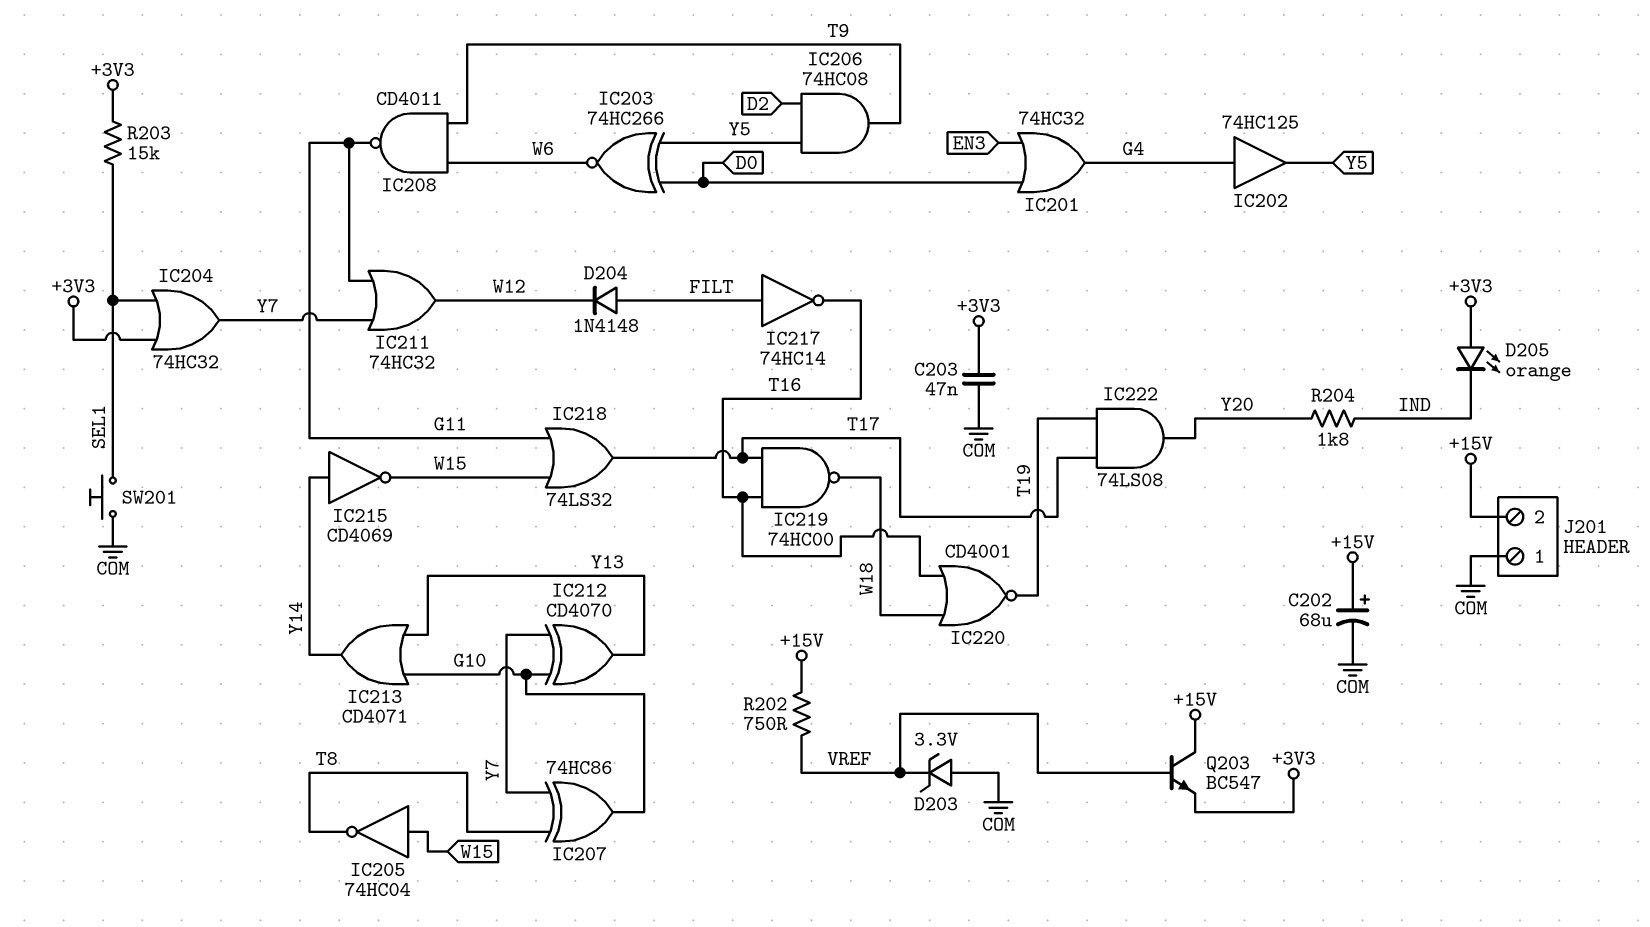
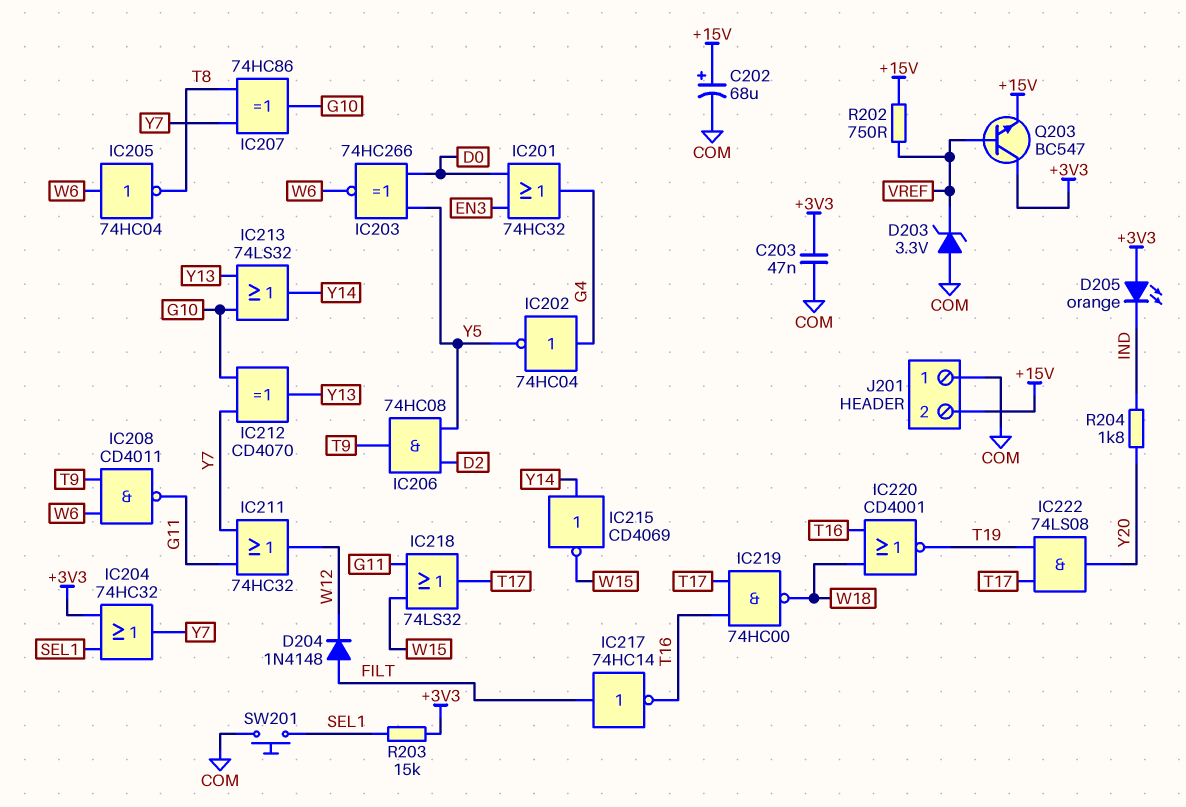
IC202: buffer 74HC125 (in G4, out Y5) -> NOT 74HC04 (in G4, out Y5)
IC205: NOT 74HC04 (in W15, out T8) -> NOT 74HC04 (in W6, out T8)
IC213: OR CD4071 (in G10, in Y13, out Y14) -> OR 74LS32 (in G10, in Y13, out Y14)
Q203: NPN BC547 (B VREF, C +15V, E +3V3) -> NPN BC547 (B VREF, C +3V3, E +15V)

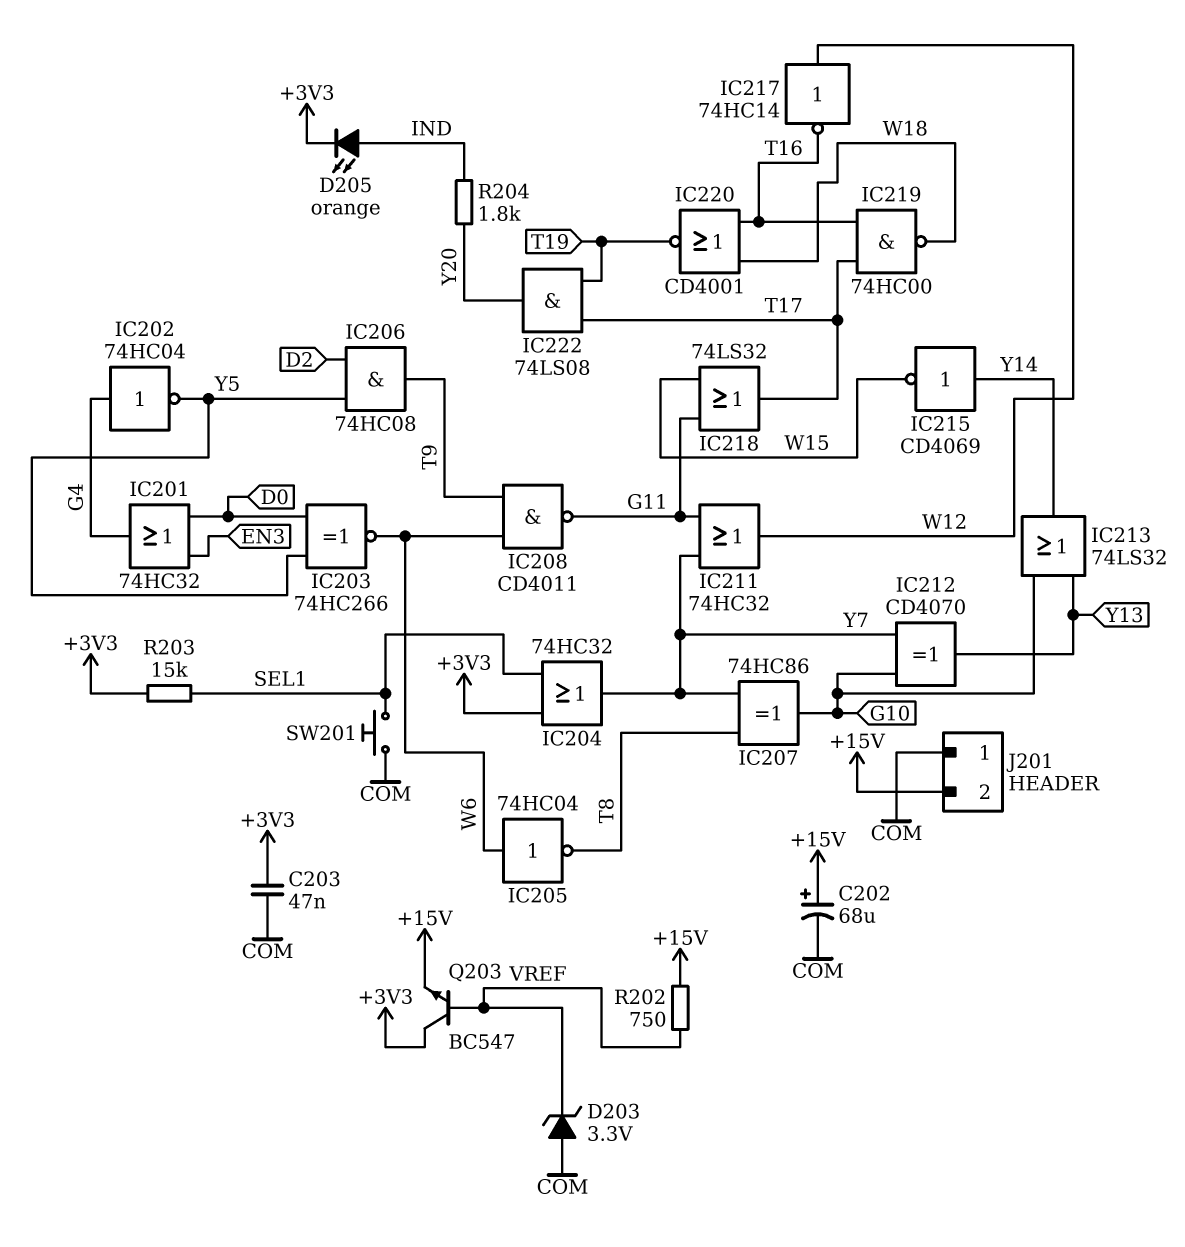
D204: diode 1N4148 (A FILT, K W12) -> none
D205: LED orange (A +3V3, K IND) -> LED orange (A IND, K +3V3)
IC217: NOT 74HC14 (in FILT, out T16) -> NOT 74HC14 (in W12, out T16)

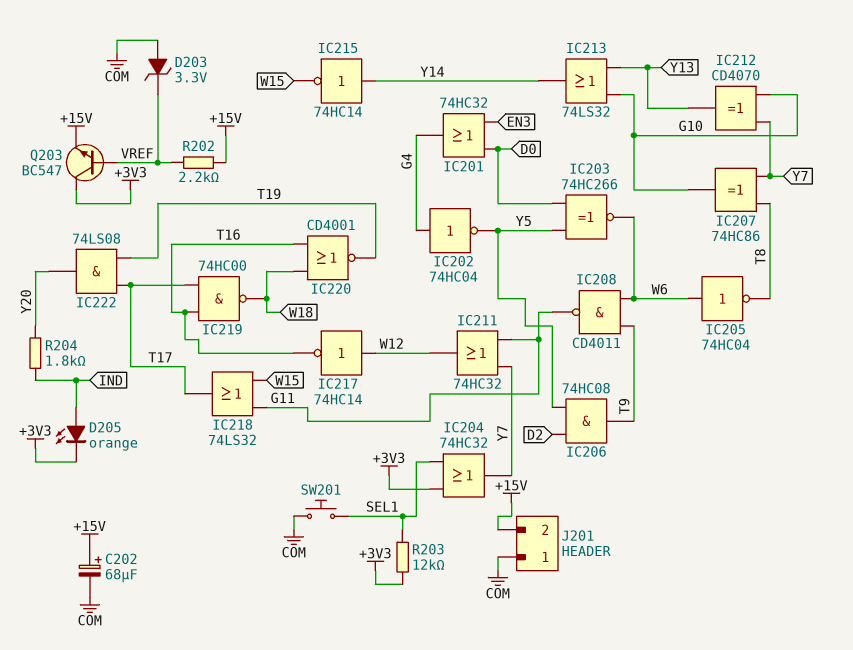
C203: 47nF (+3V3, COM) -> none
IC215: NOT CD4069 (in Y14, out W15) -> NOT 74HC14 (in Y14, out W15)
R202: 750 (+15V, VREF) -> 2.2k (+15V, VREF)
R203: 15k (+3V3, SEL1) -> 12k (+3V3, SEL1)

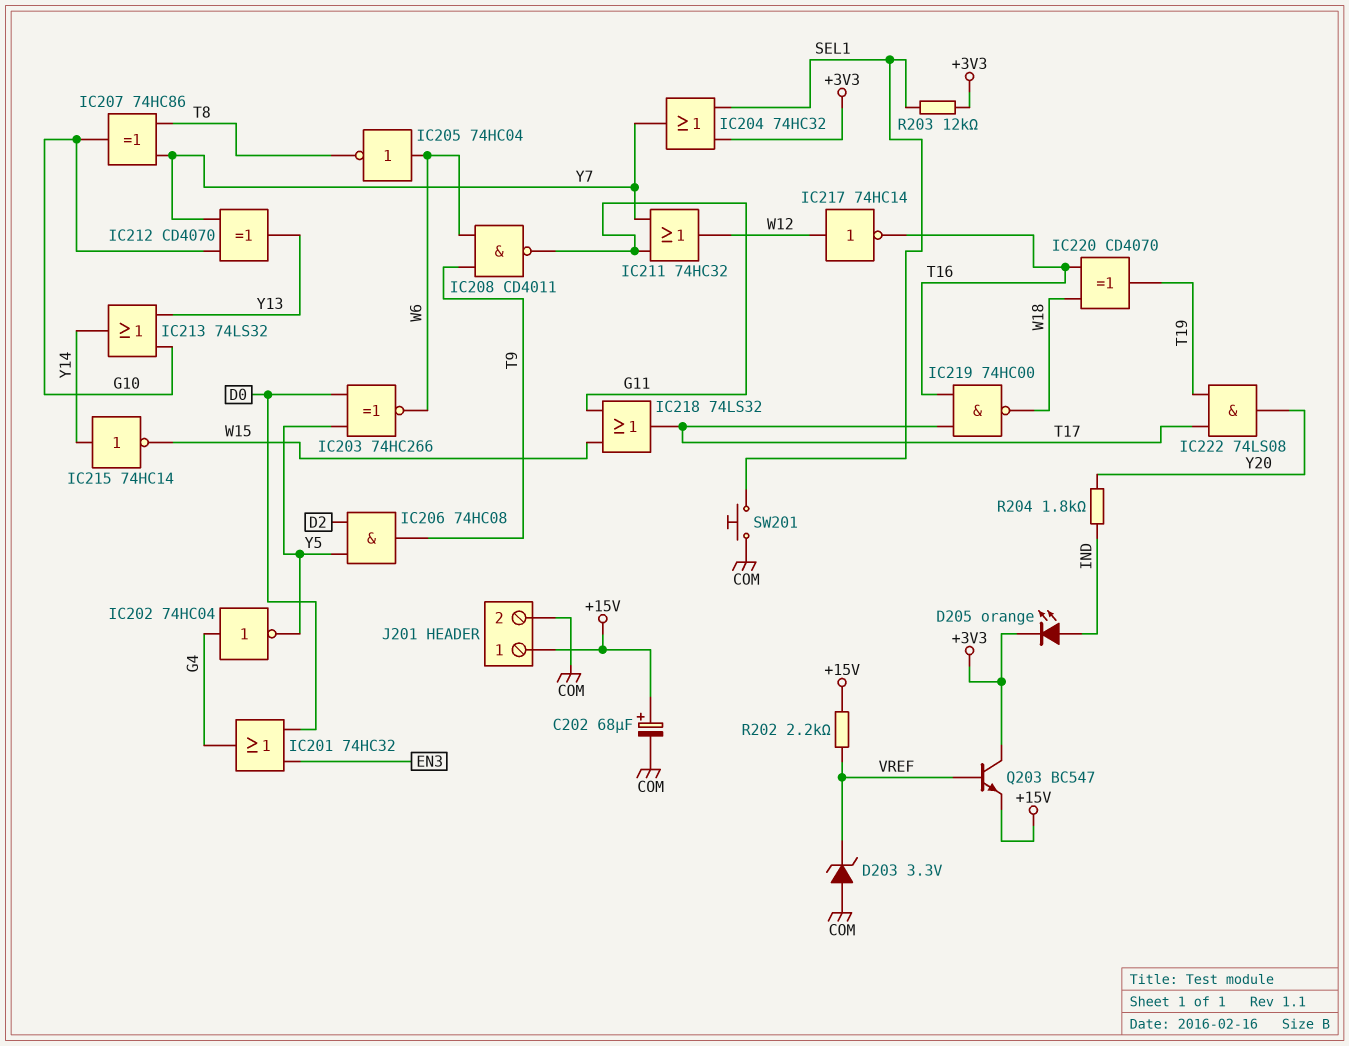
IC220: NOR CD4001 (in T16, in W18, out T19) -> XOR CD4070 (in T16, in W18, out T19)
J201 pin 1: COM -> +15V
J201 pin 2: +15V -> COM

